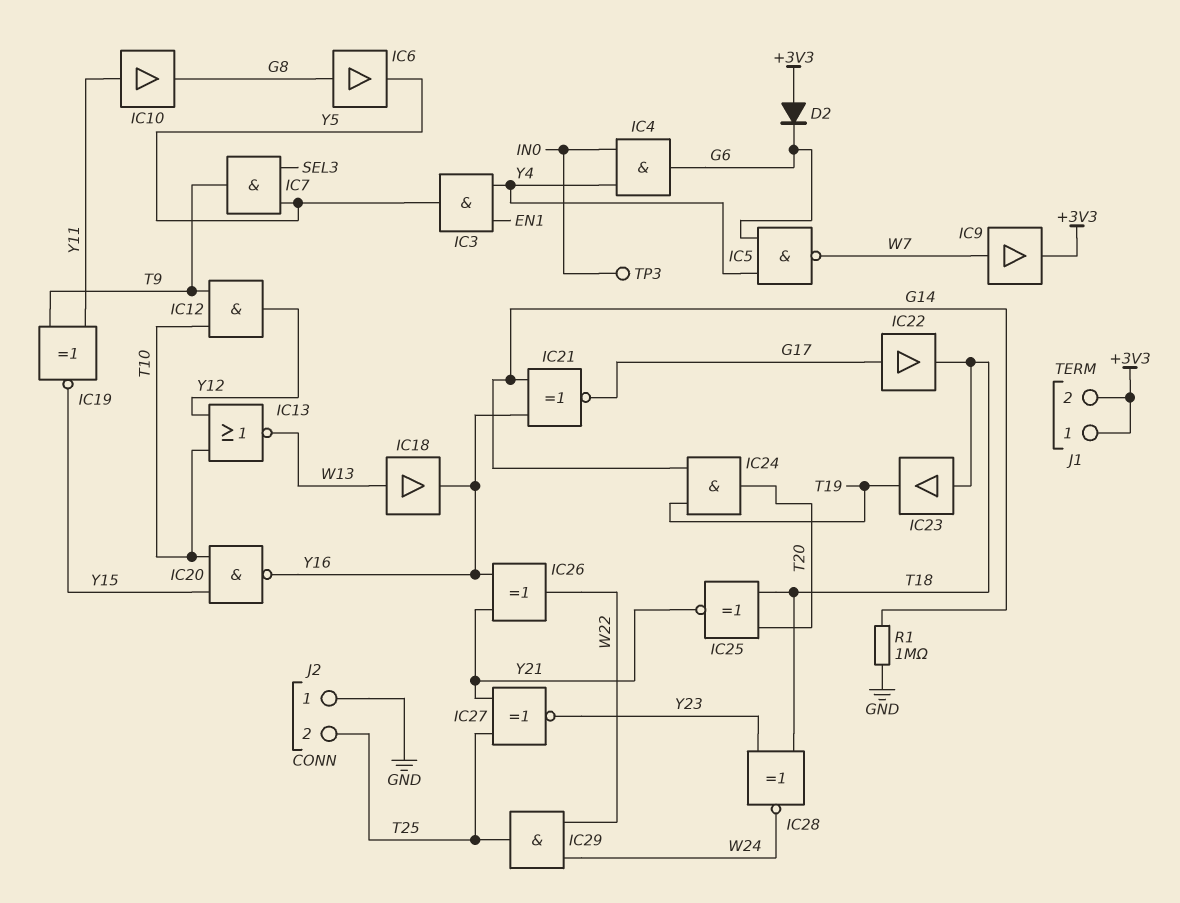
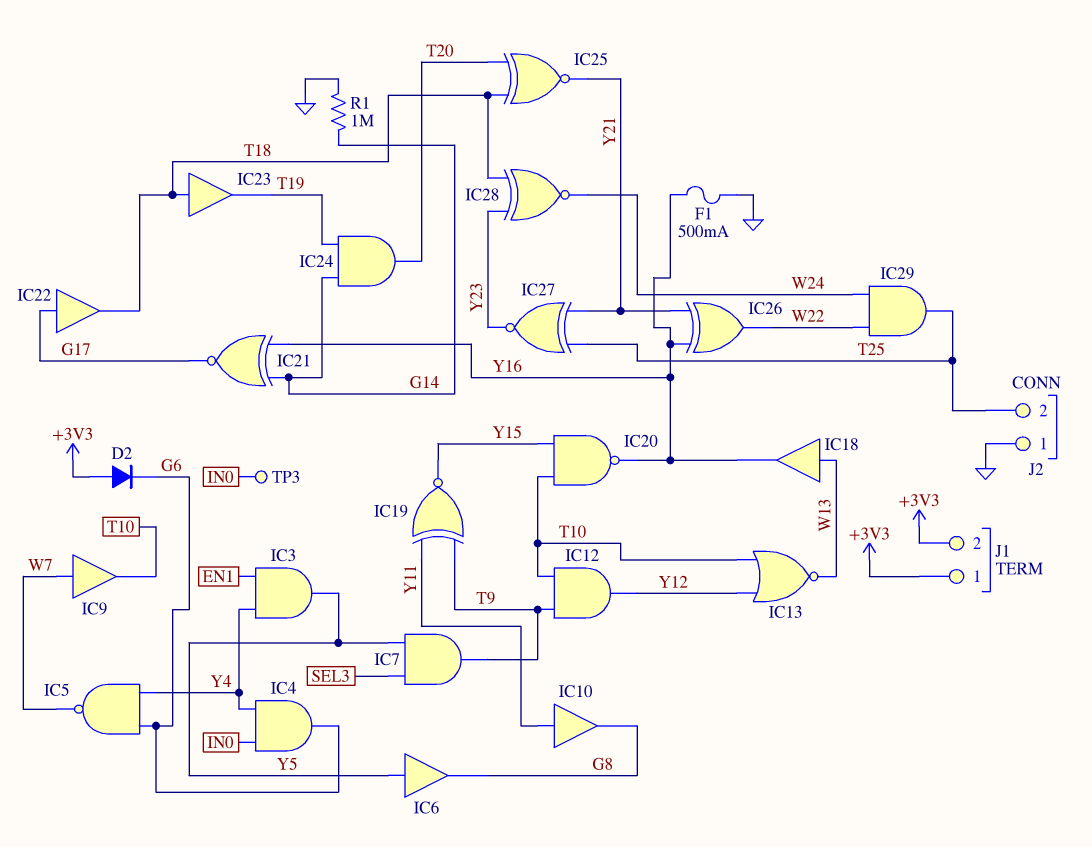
F1: none -> 500mA (GND, Y16)
IC6: buffer (in G8, out Y5) -> buffer (in Y5, out G8)
IC9: buffer (in W7, out +3V3) -> buffer (in W7, out T10)

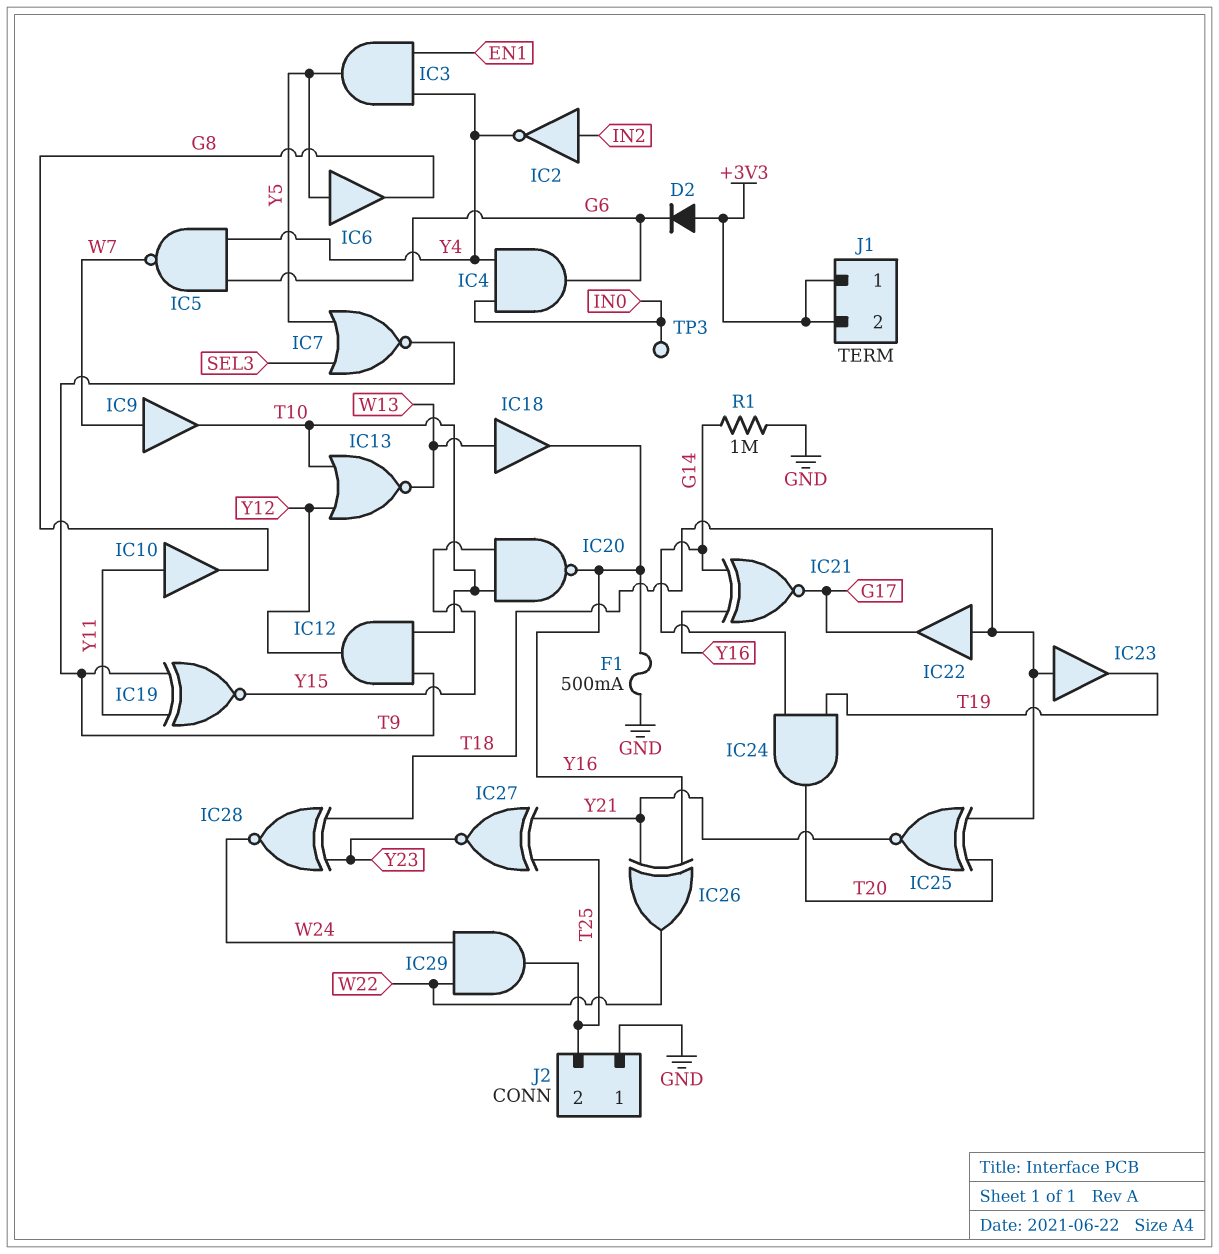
IC2: none -> NOT (in IN2, out Y4)
IC7: AND (in SEL3, in Y5, out T9) -> NOR (in SEL3, in Y5, out T9)
IC22: buffer (in G17, out T18) -> buffer (in T18, out G17)

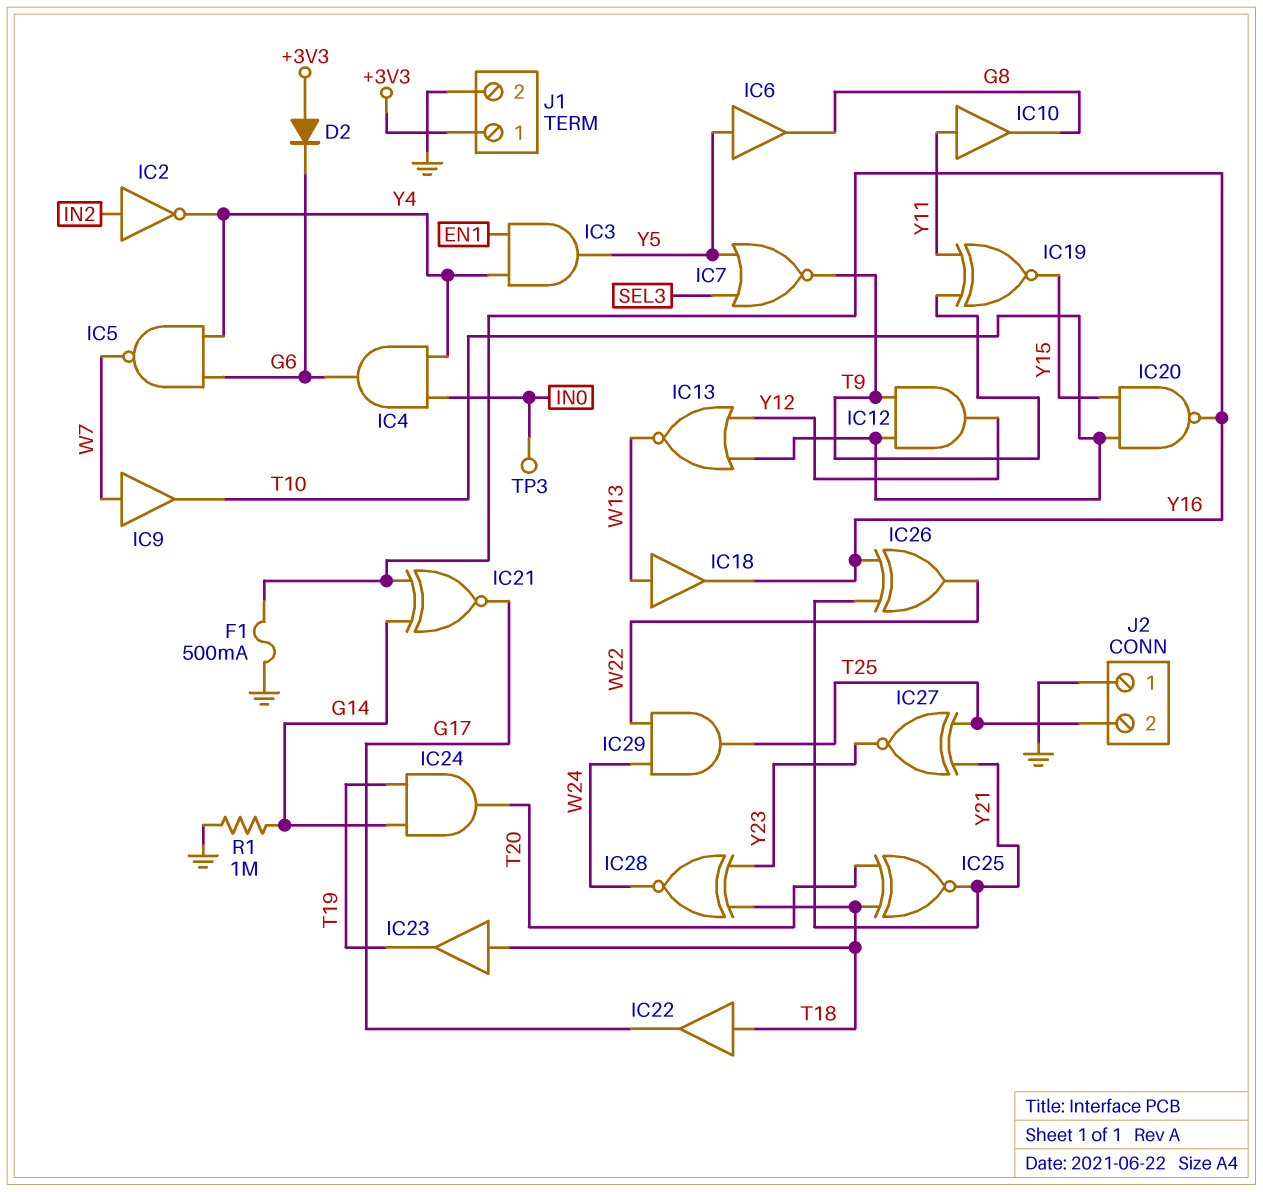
J1 pin 2: +3V3 -> GND

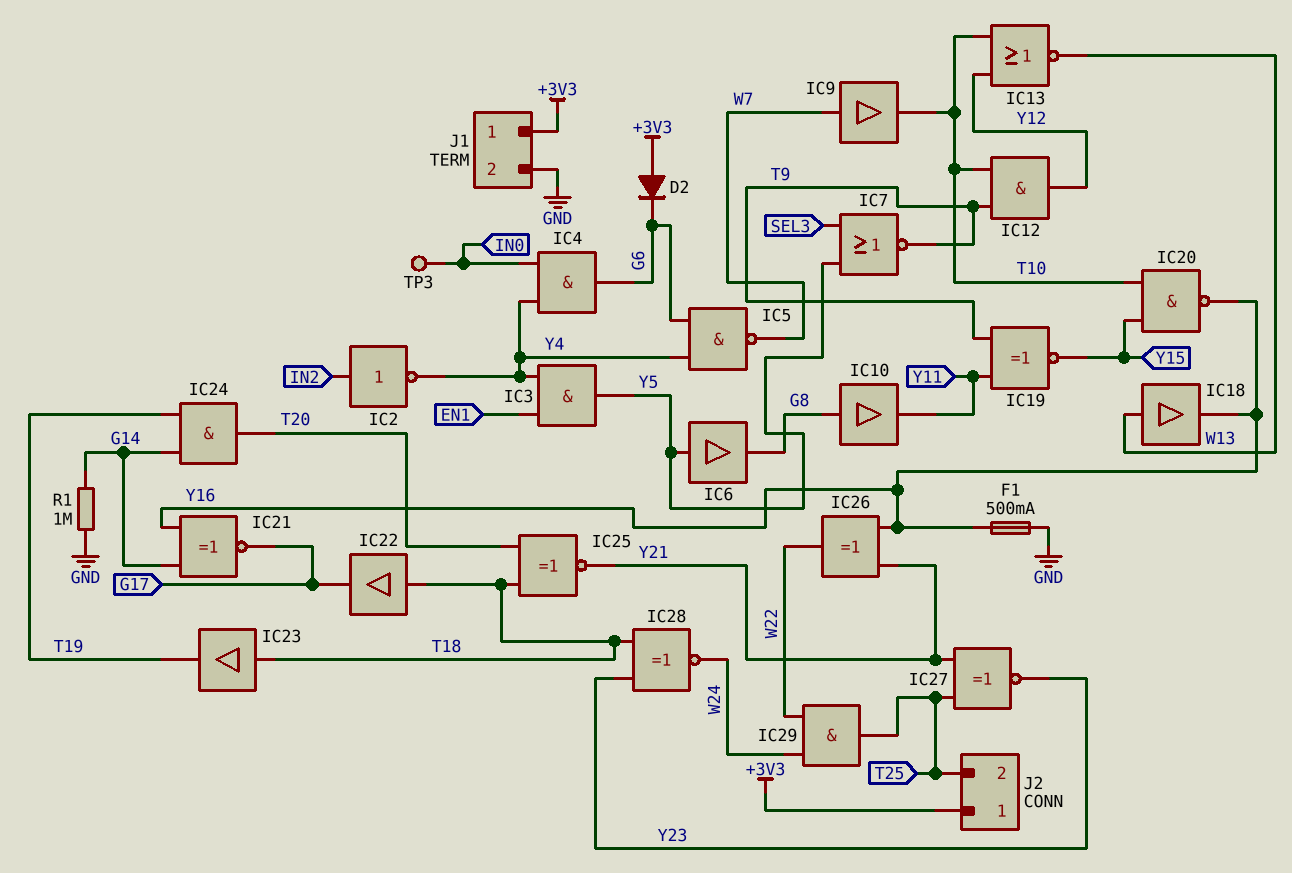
IC10: buffer (in Y11, out G8) -> buffer (in G8, out Y11)
J2 pin 1: GND -> +3V3

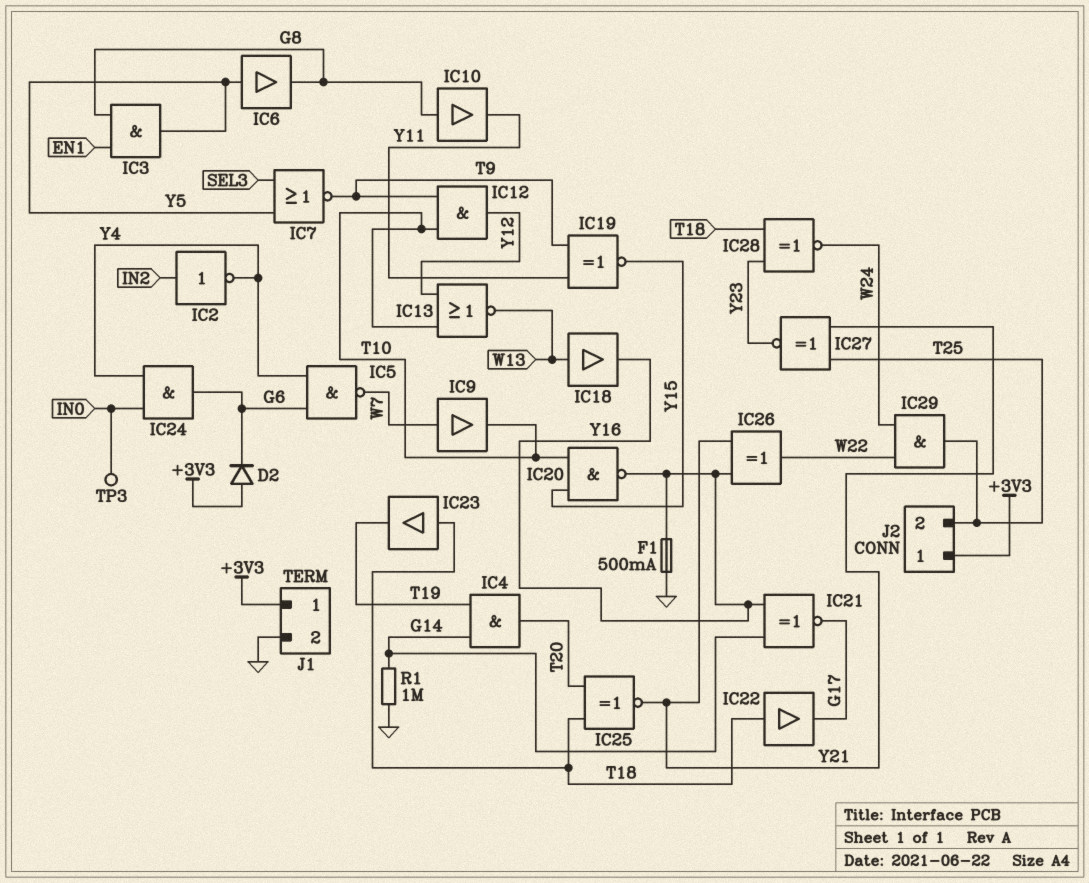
IC3: AND (in EN1, in Y4, out Y5) -> AND (in EN1, in G8, out Y5)
IC4: AND (in IN0, in Y4, out G6) -> AND (in G14, in T19, out T20)
IC24: AND (in G14, in T19, out T20) -> AND (in IN0, in Y4, out G6)

